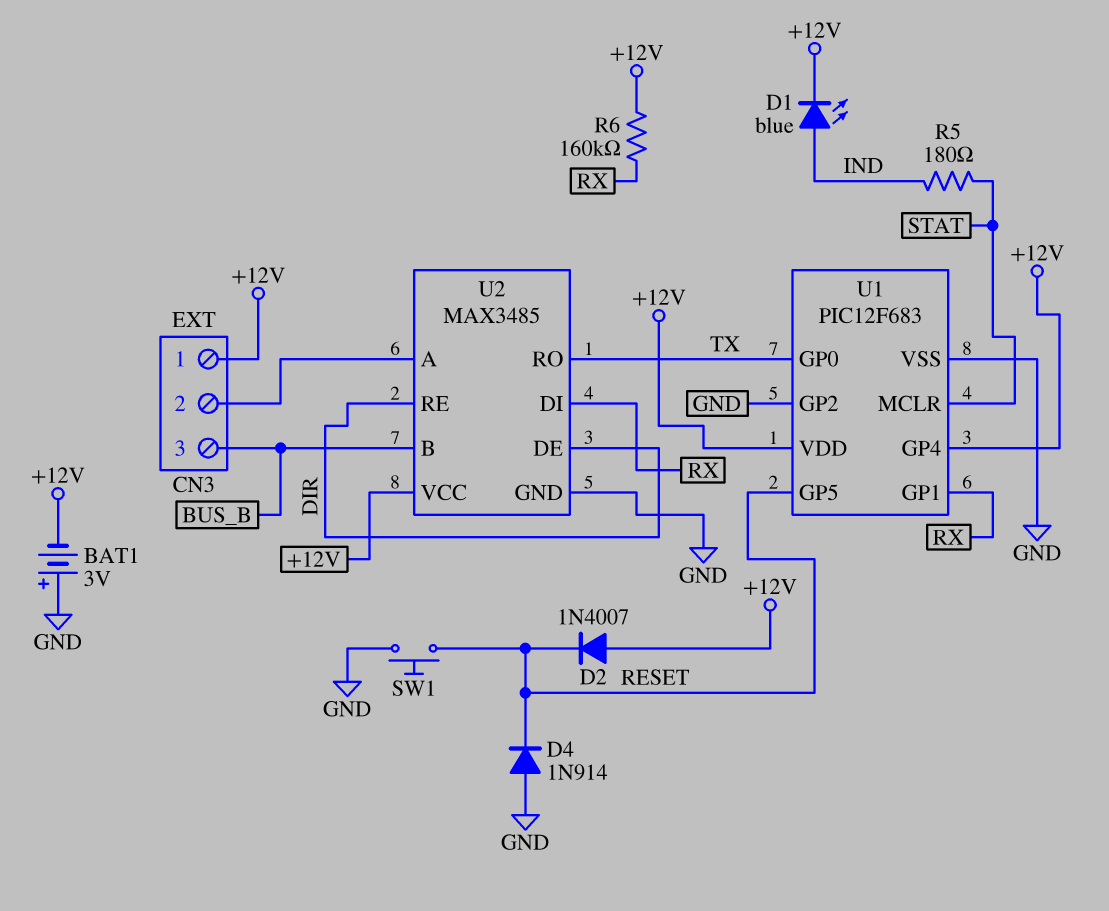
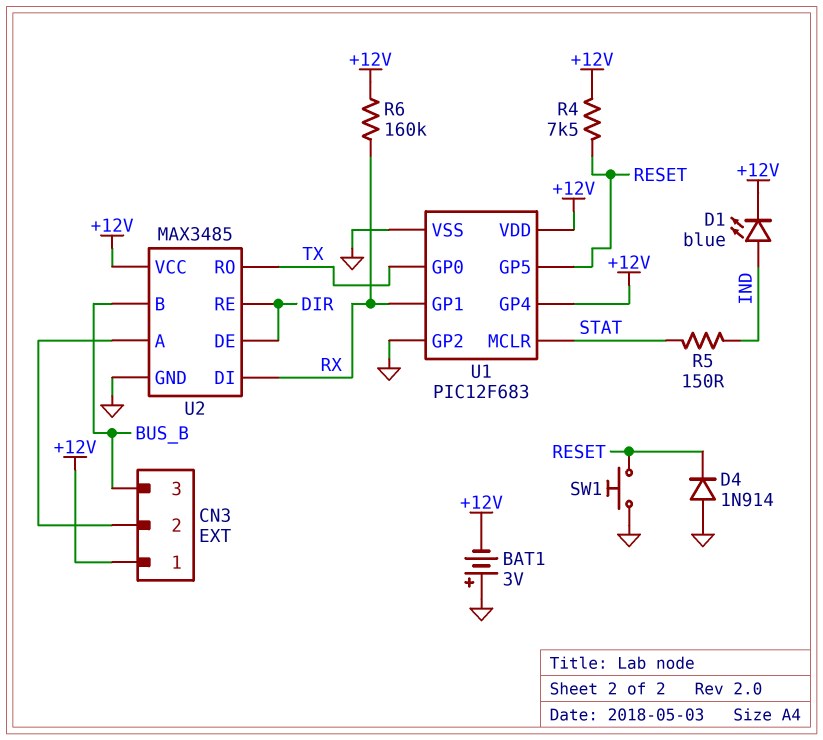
D2: diode 1N4007 (A +12V, K RESET) -> none
R4: none -> 7.5k (+12V, RESET)
R5: 180 (IND, STAT) -> 150 (IND, STAT)

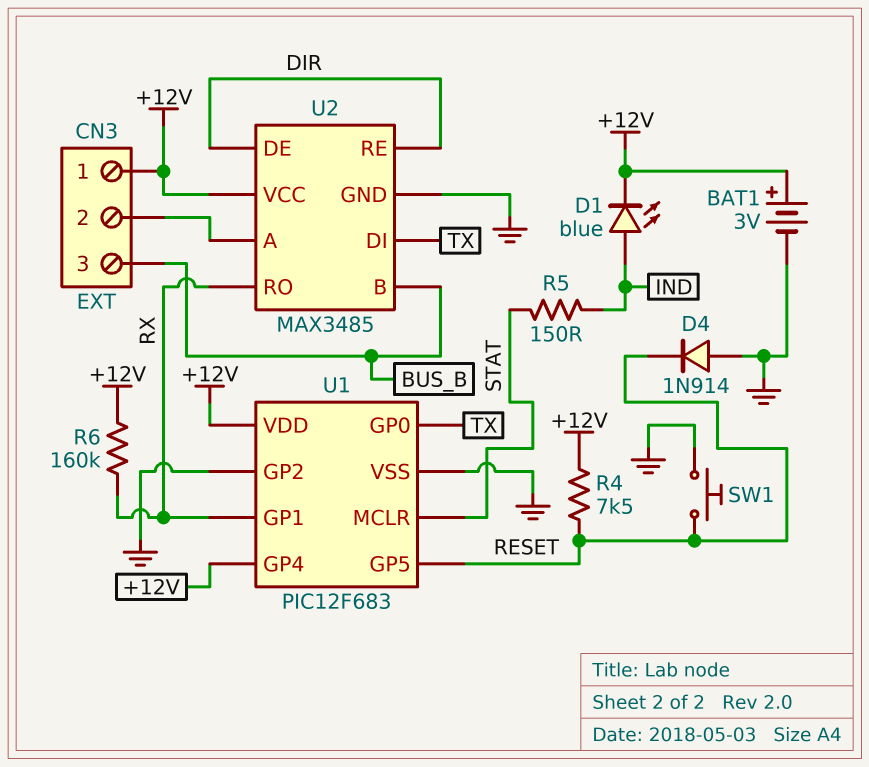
BAT1: 3V (plus GND, minus +12V) -> 3V (plus +12V, minus GND)
U2 pin DI: RX -> TX
U2 pin RO: TX -> RX

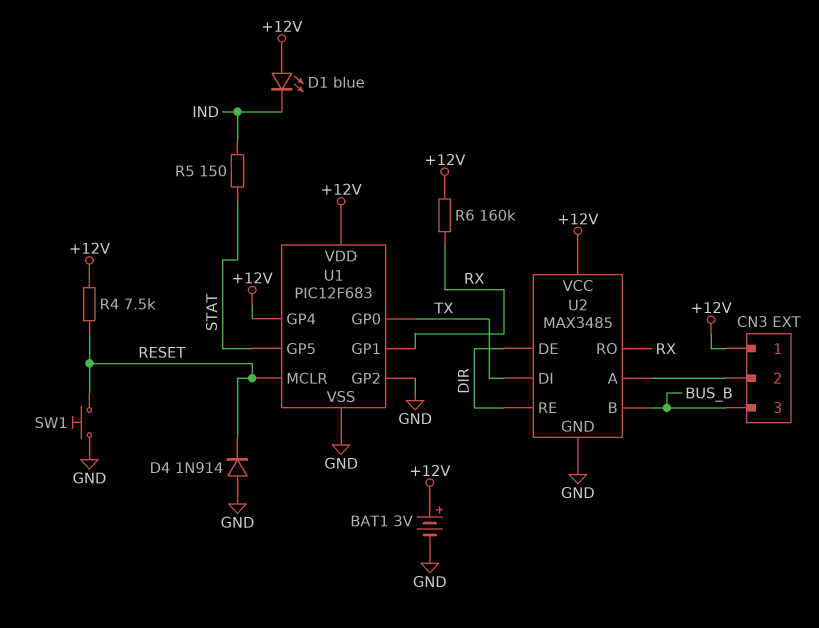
D1: LED blue (A IND, K +12V) -> LED blue (A +12V, K IND)
U1 pin GP5: RESET -> STAT
U1 pin MCLR: STAT -> RESET

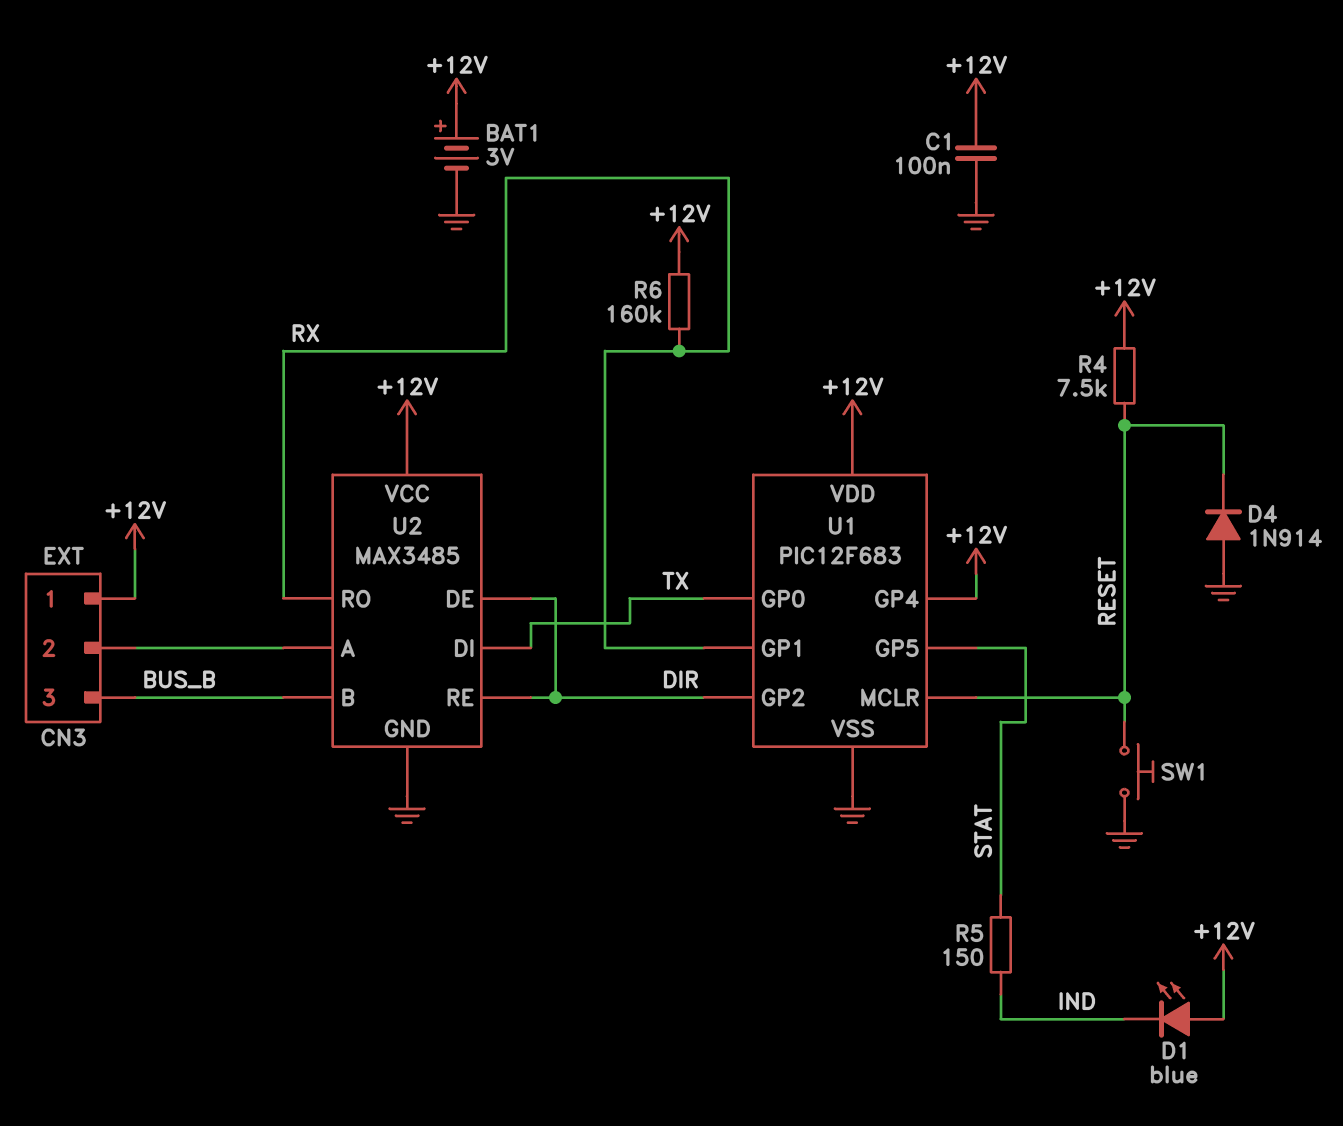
C1: none -> 100nF (+12V, GND)
U1 pin GP2: GND -> DIR

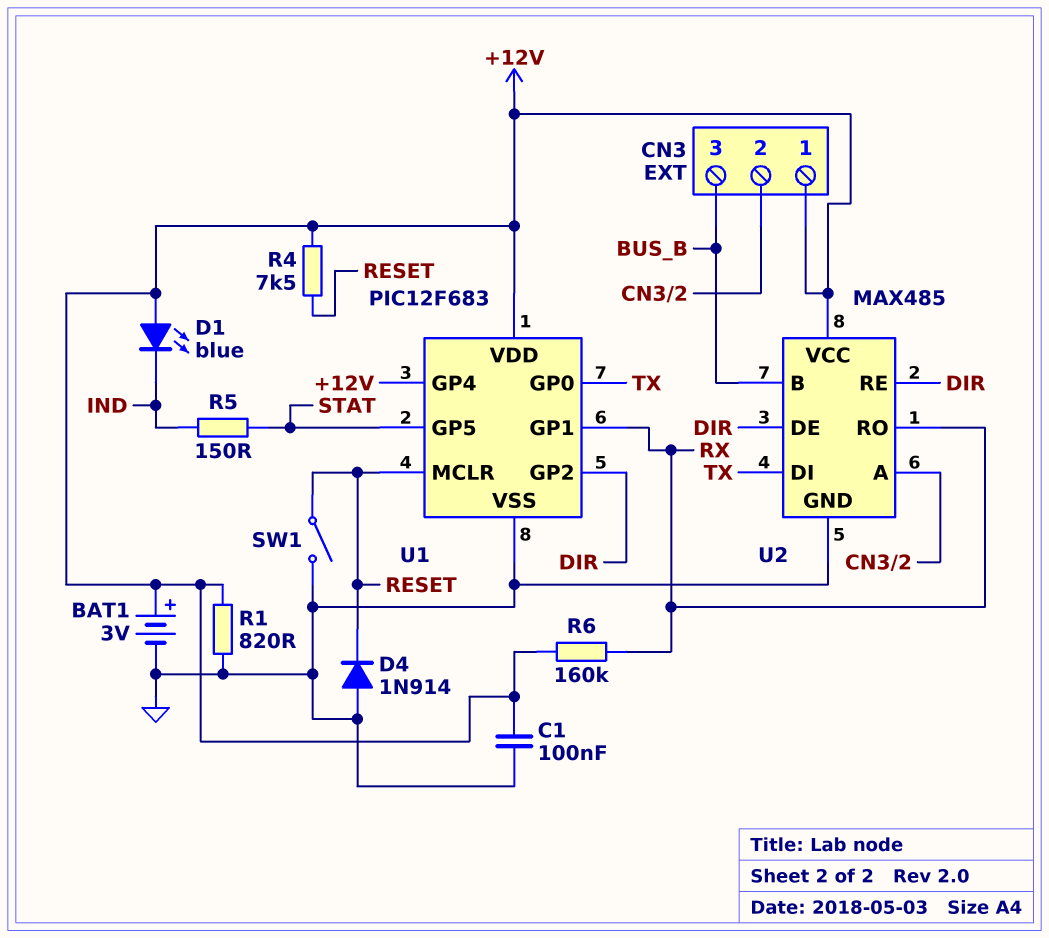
R1: none -> 820 (+12V, GND)
SW1: button (GND, RESET) -> switch (GND, RESET)
U2: MAX3485 -> MAX485

